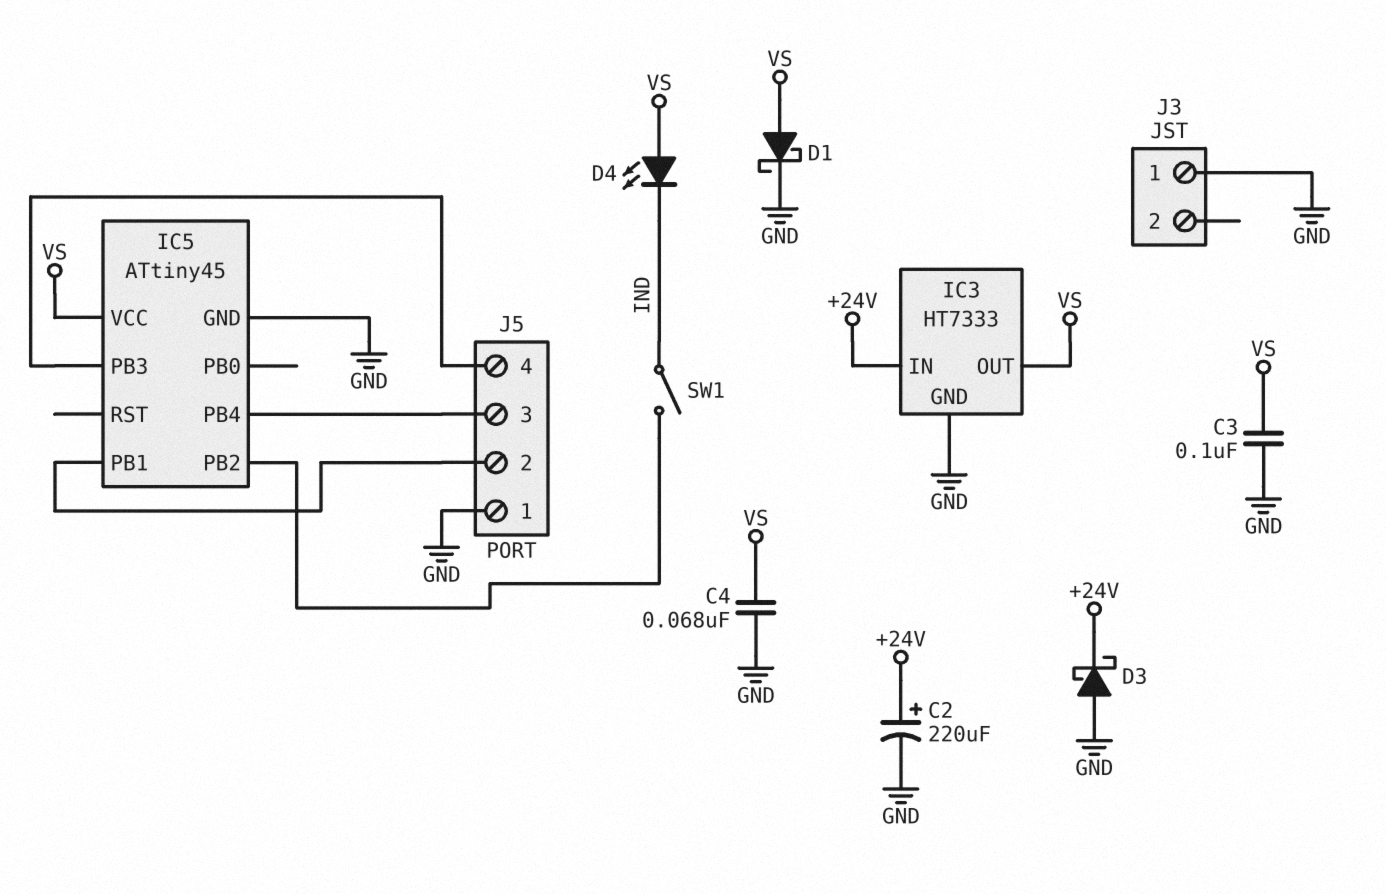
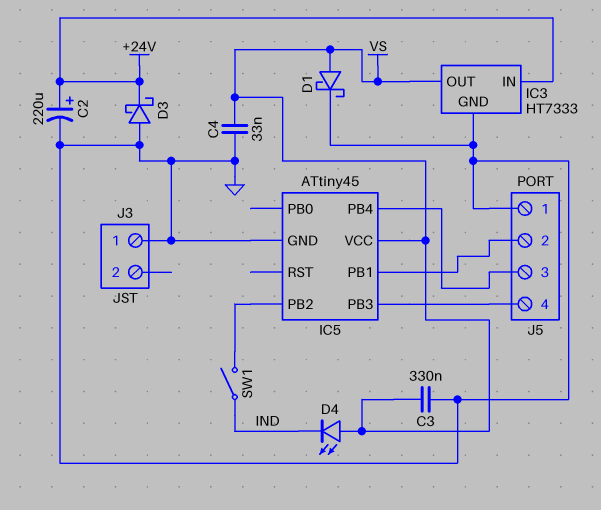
C3: 100nF (GND, VS) -> 330nF (GND, VS)
C4: 68nF (GND, VS) -> 33nF (GND, VS)

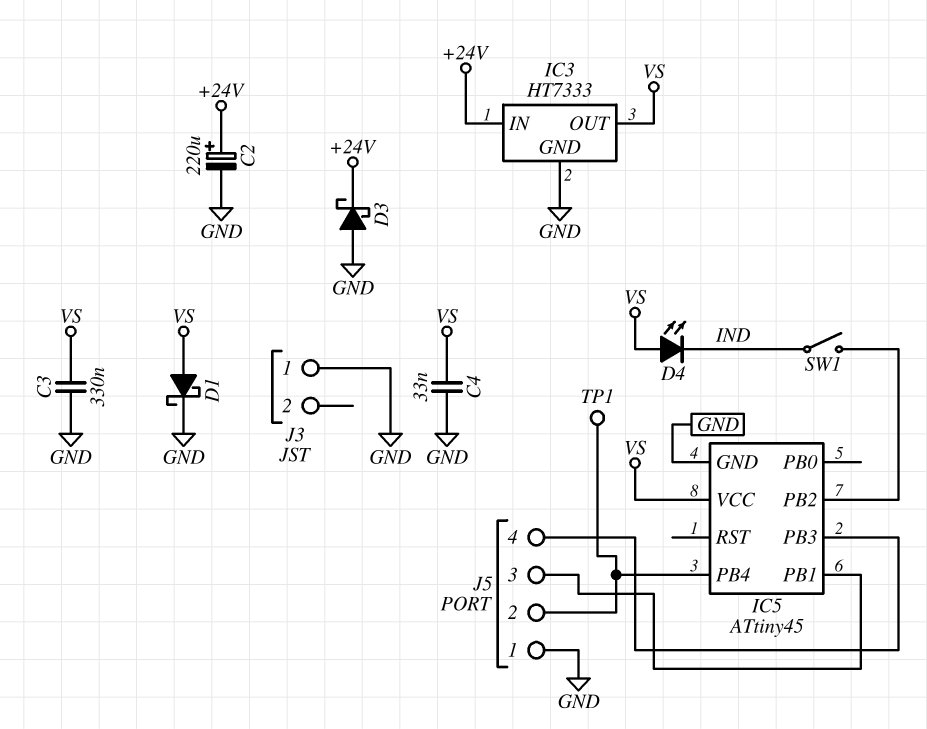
J5 pin 2: IC5/PB1 -> IC5/PB4
J5 pin 3: IC5/PB4 -> IC5/PB1
TP1: none -> test point (IC5/PB4)

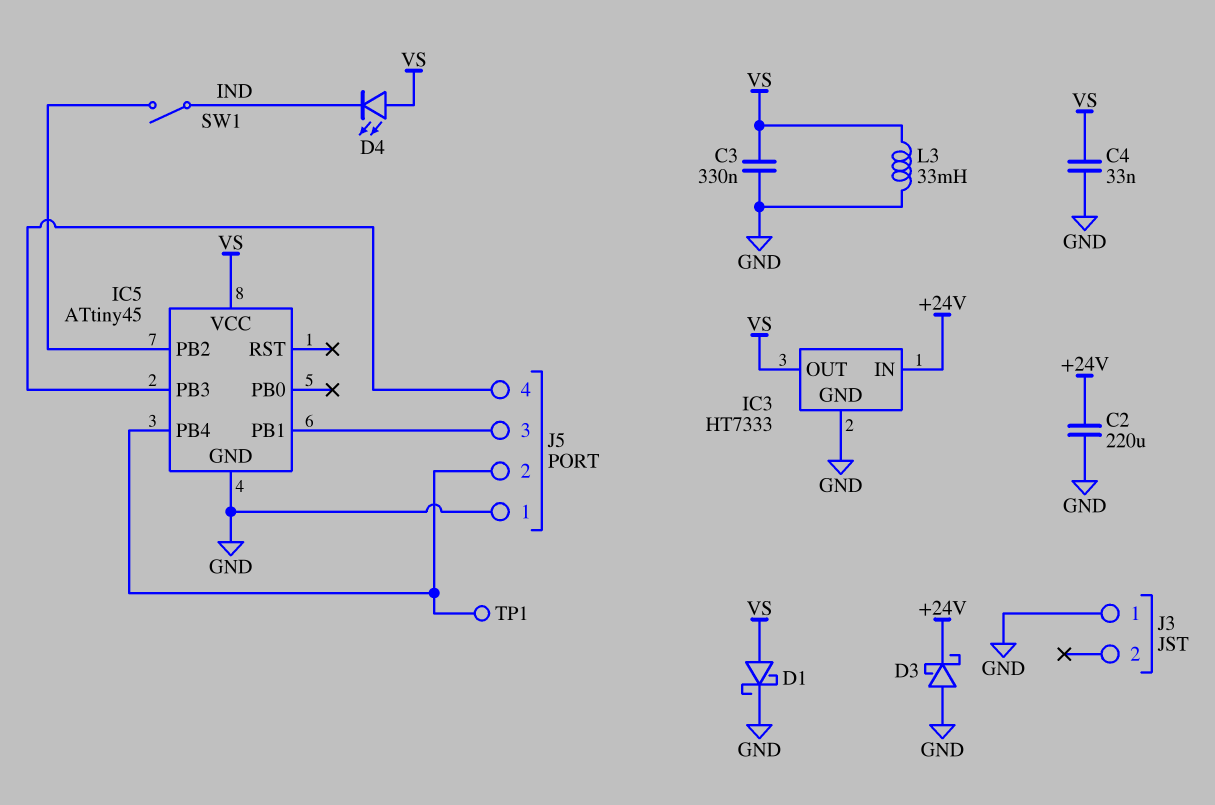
C2: 220uF (plus +24V, minus GND) -> 220uF (+24V, GND)
L3: none -> 33mH (GND, VS)

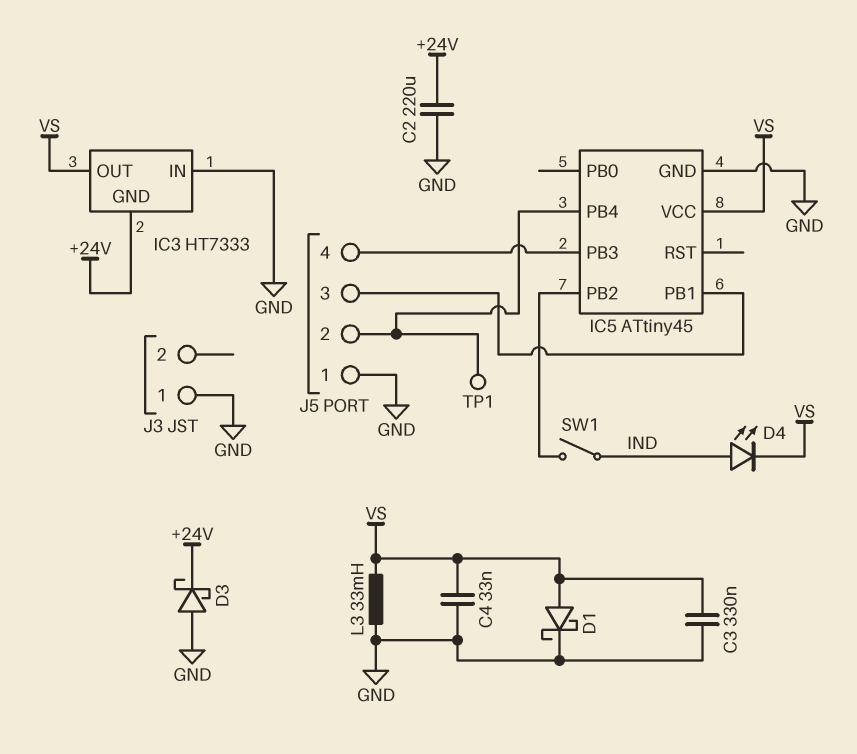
D4: LED (A VS, K IND) -> LED (A IND, K VS)
IC3 pin GND: GND -> +24V
IC3 pin IN: +24V -> GND

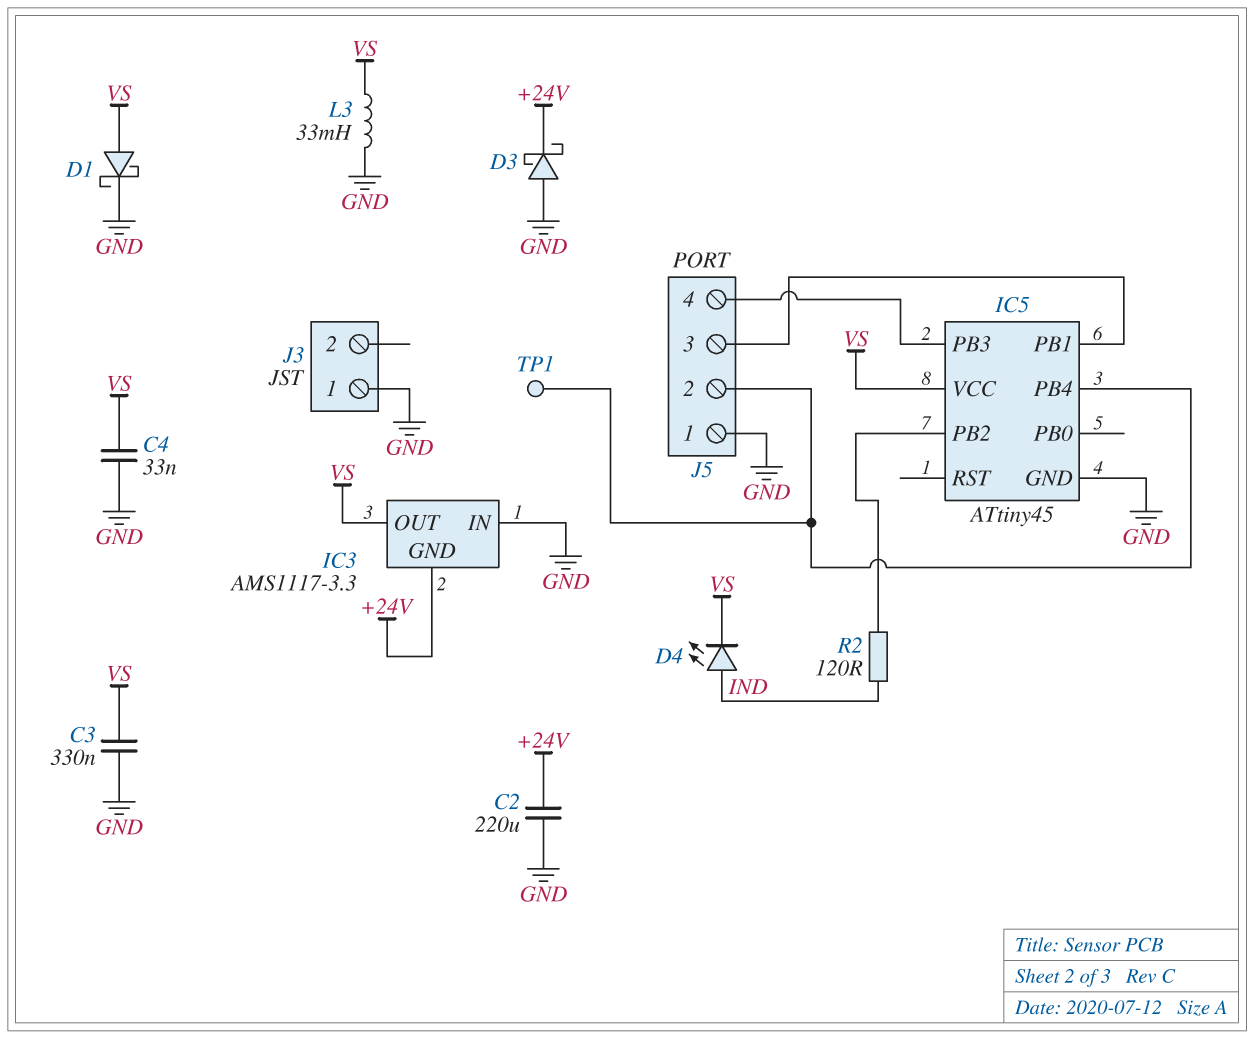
IC3: HT7333 -> AMS1117-3.3
R2: none -> 120 (IC5/PB2, IND)
SW1: switch (IC5/PB2, IND) -> none

